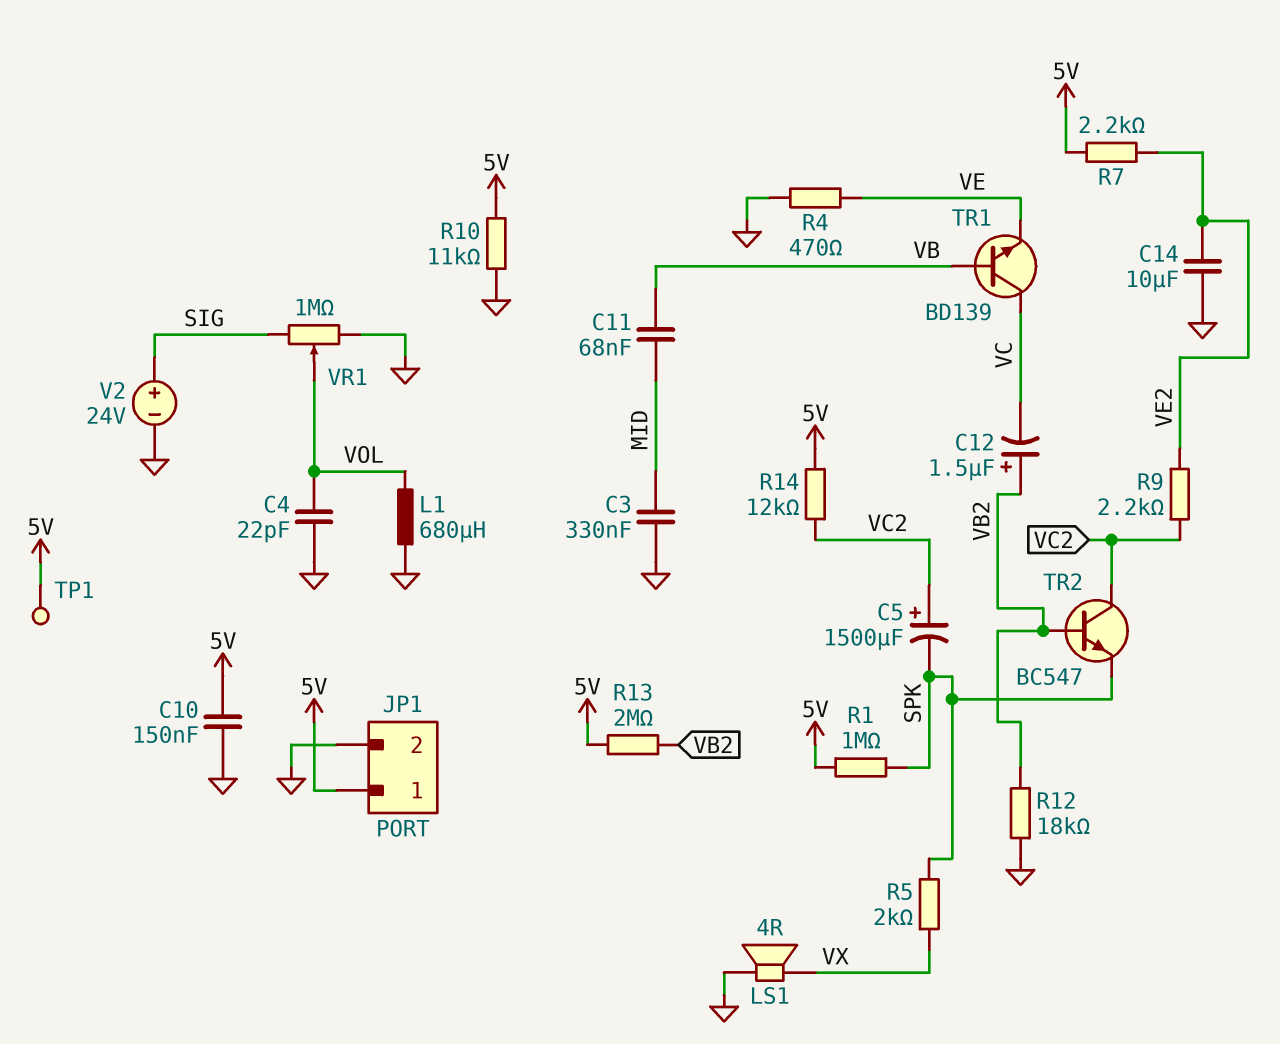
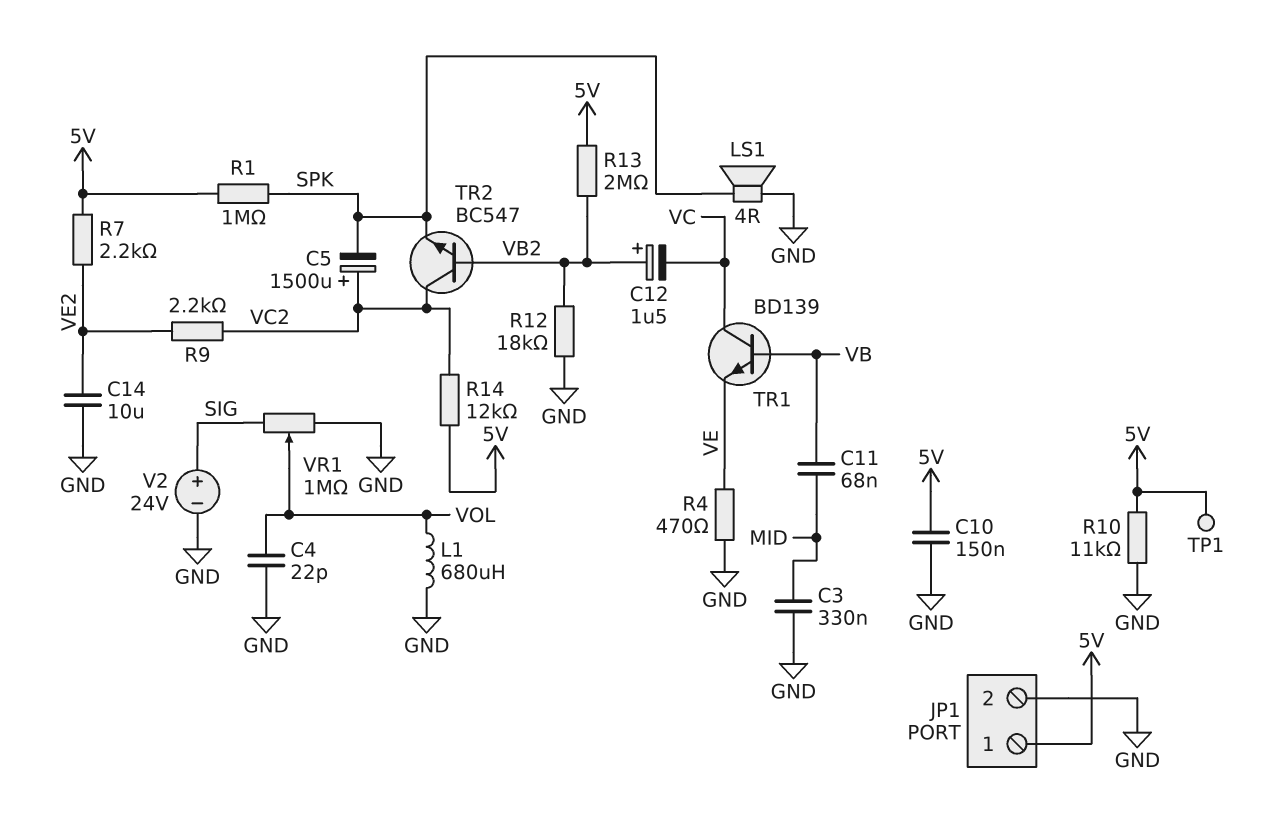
LS1: speaker 4R (GND, VX) -> speaker 4R (GND, SPK)
R5: 2k (SPK, VX) -> none

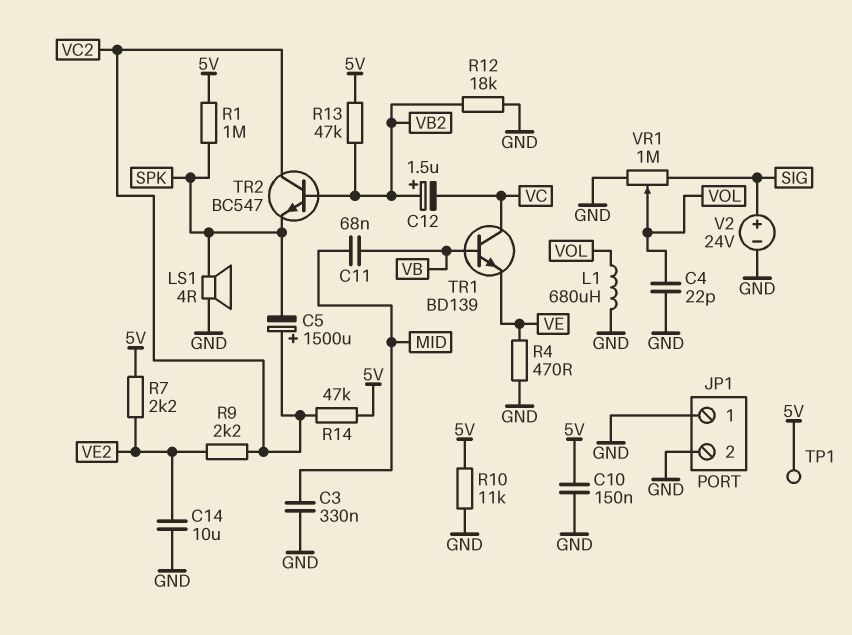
JP1 pin 1: 5V -> GND
R13: 2M (5V, VB2) -> 47k (5V, VB2)
R14: 12k (5V, VC2) -> 47k (5V, VC2)

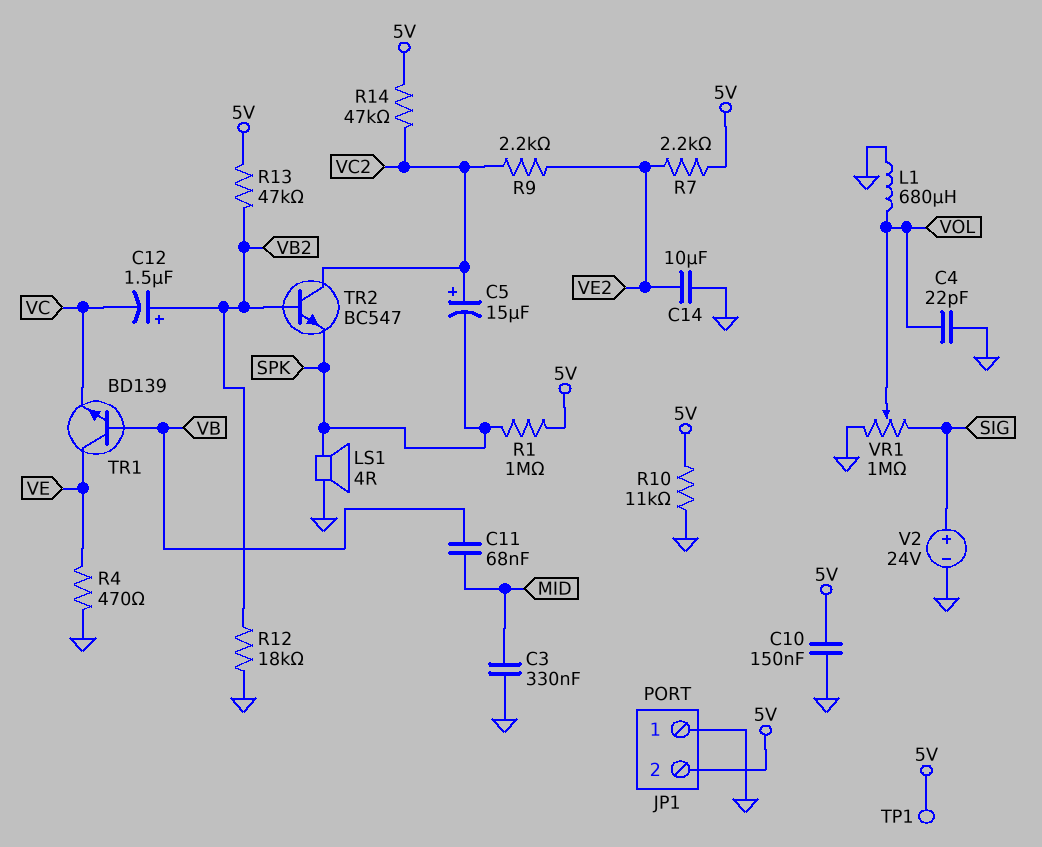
C5: 1500uF (plus VC2, minus SPK) -> 15uF (plus VC2, minus SPK)
JP1 pin 2: GND -> 5V
TR1: NPN BD139 (B VB, C VC, E VE) -> NPN BD139 (B VB, C VE, E VC)

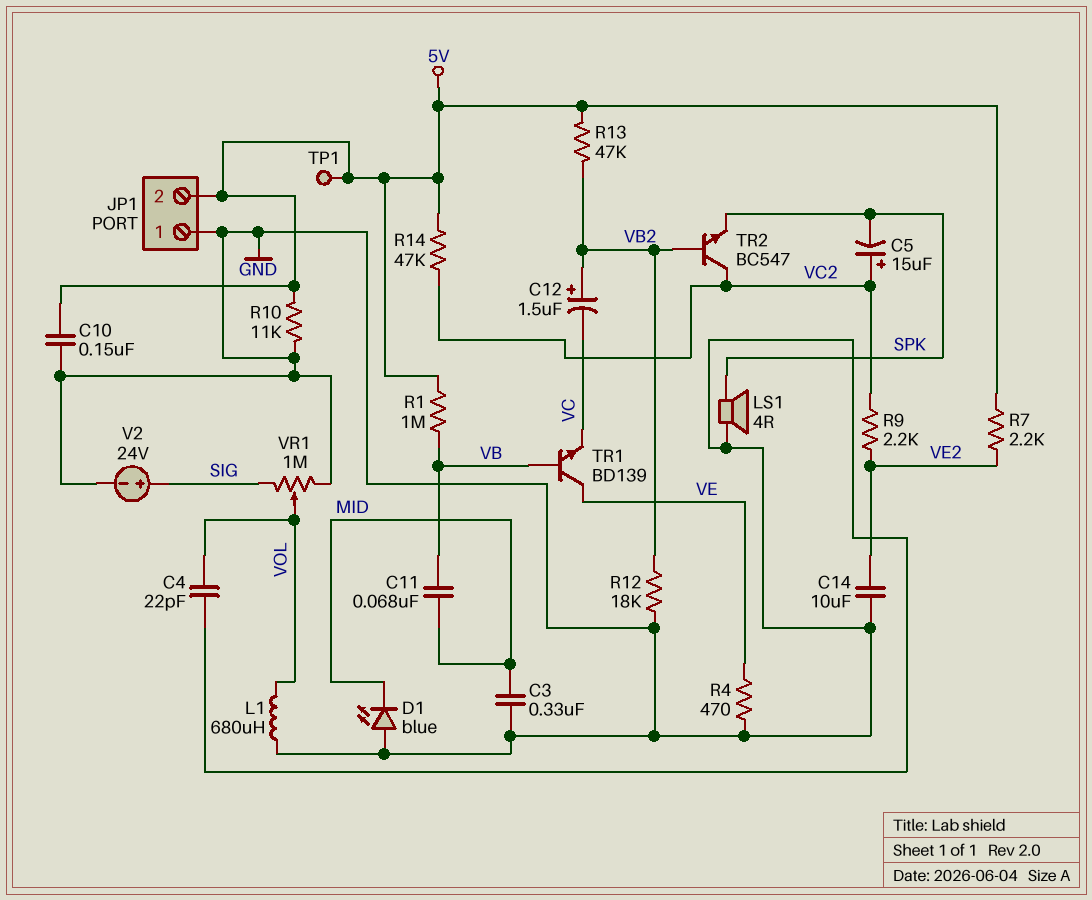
D1: none -> LED blue (A GND, K MID)
R1: 1M (5V, SPK) -> 1M (5V, VB)

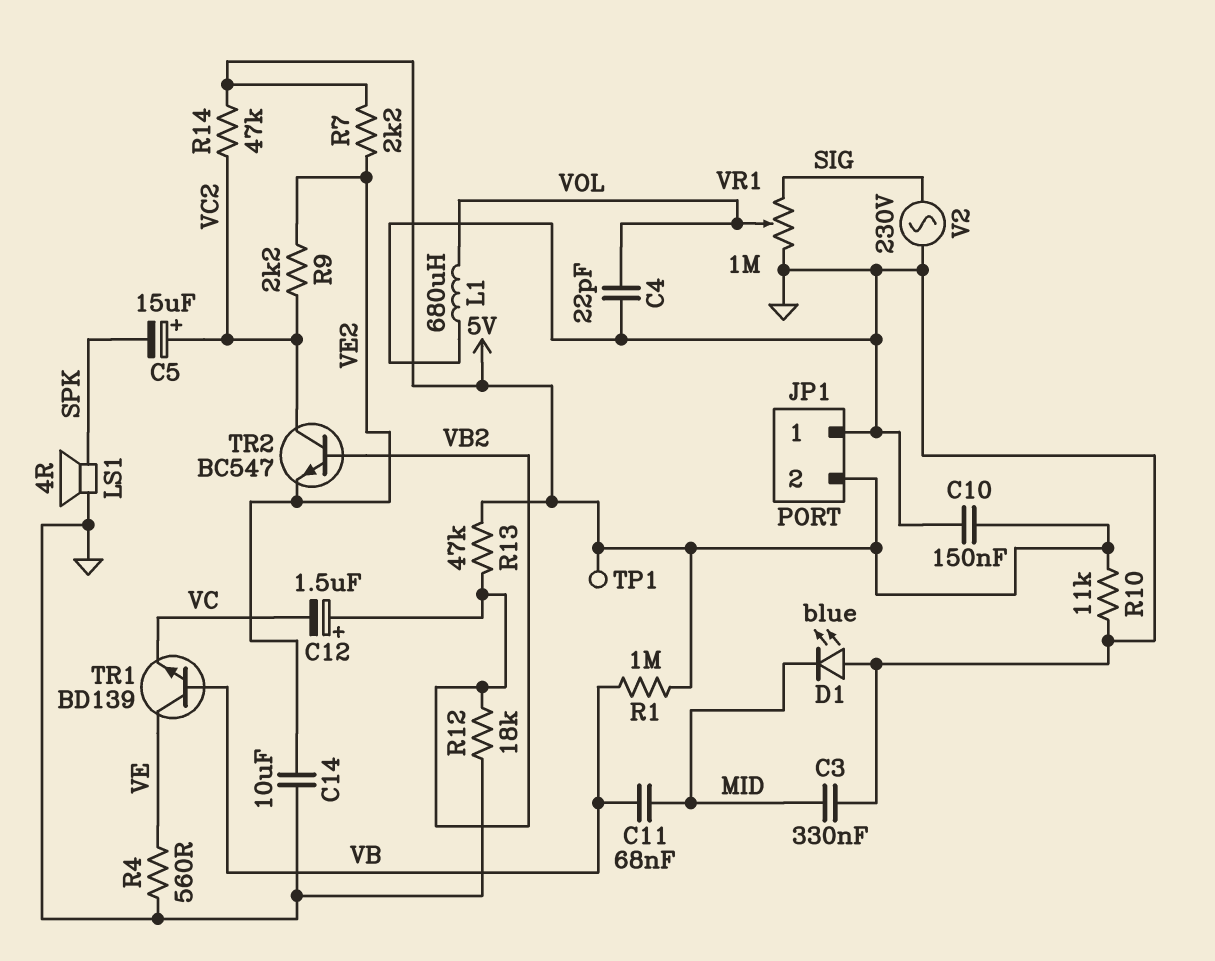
R4: 470 (GND, VE) -> 560 (GND, VE)
TR2: NPN BC547 (B VB2, C VC2, E SPK) -> NPN BC547 (B VB2, C VC2, E VE2)
V2: 24V (plus SIG, minus GND) -> AC 230V (GND, SIG)

